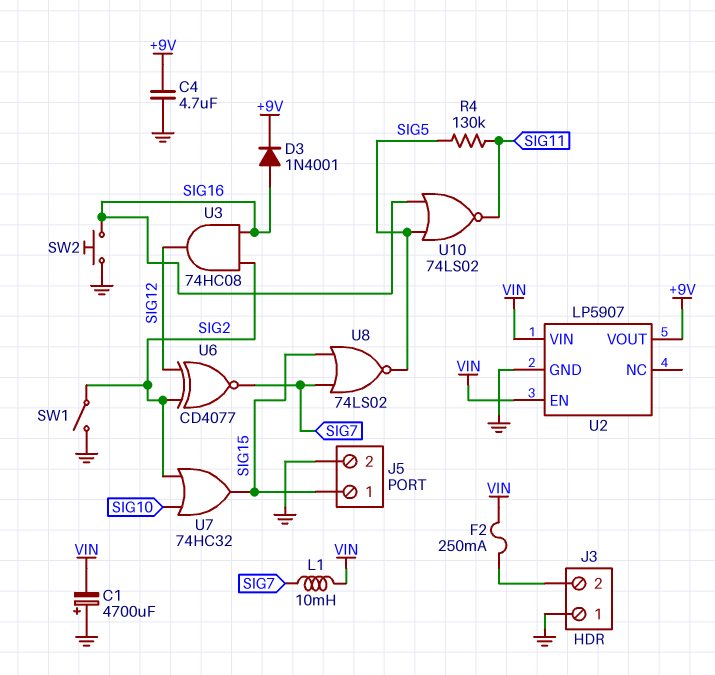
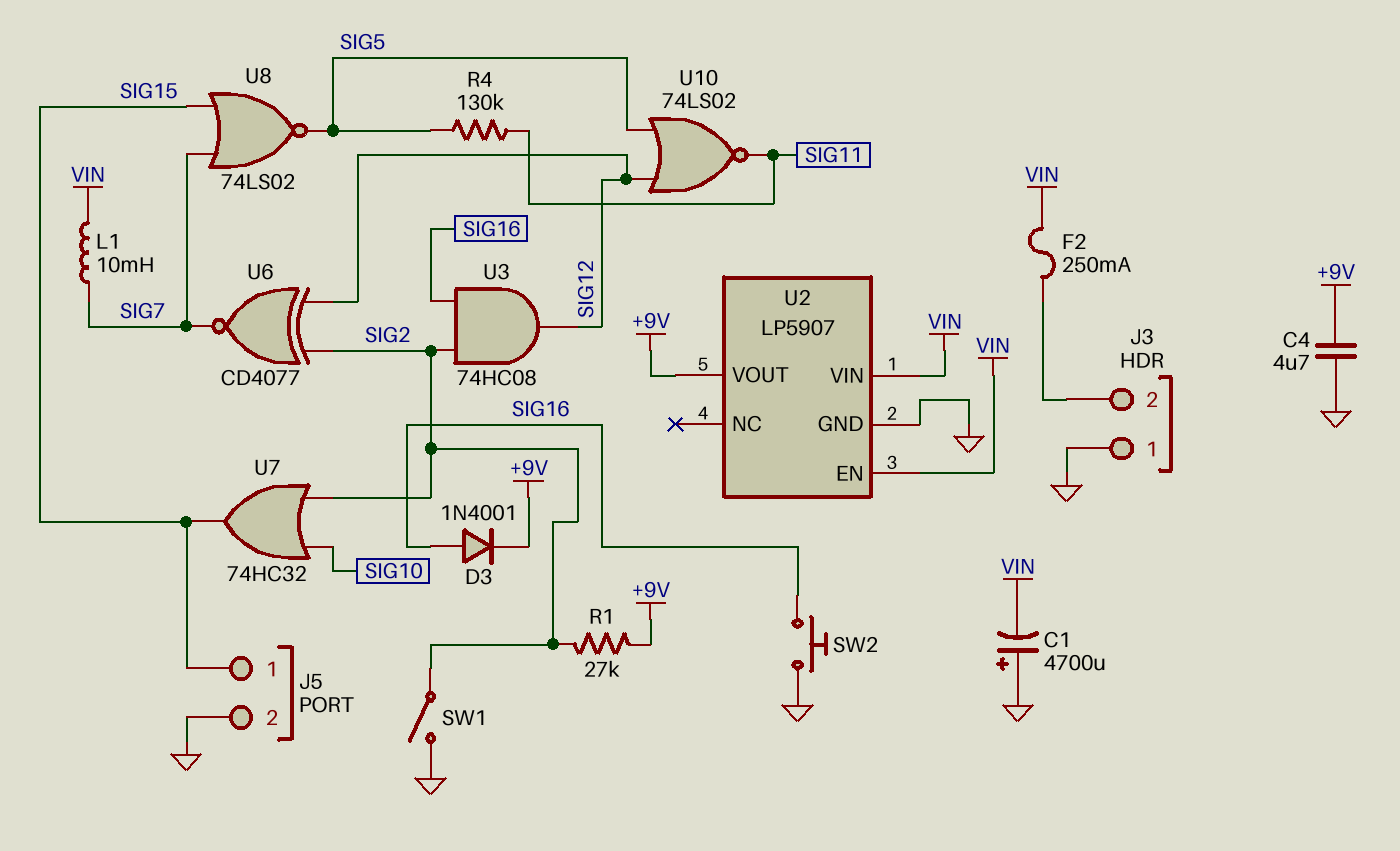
R1: none -> 27k (+9V, SIG2)
U10: NOR 74LS02 (in SIG5, in SIG16, out SIG11) -> NOR 74LS02 (in SIG5, in SIG12, out SIG11)

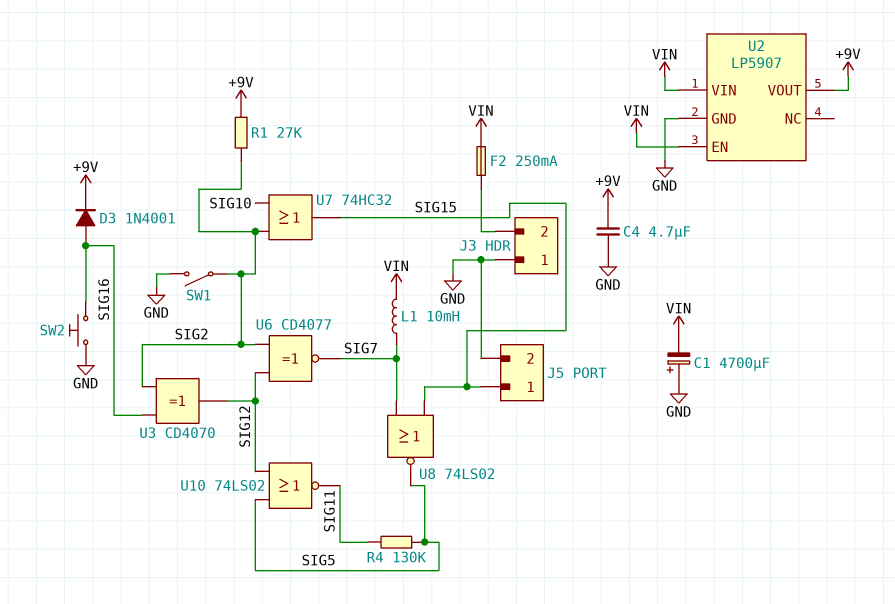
U3: AND 74HC08 (in SIG2, in SIG16, out SIG12) -> XOR CD4070 (in SIG2, in SIG16, out SIG12)

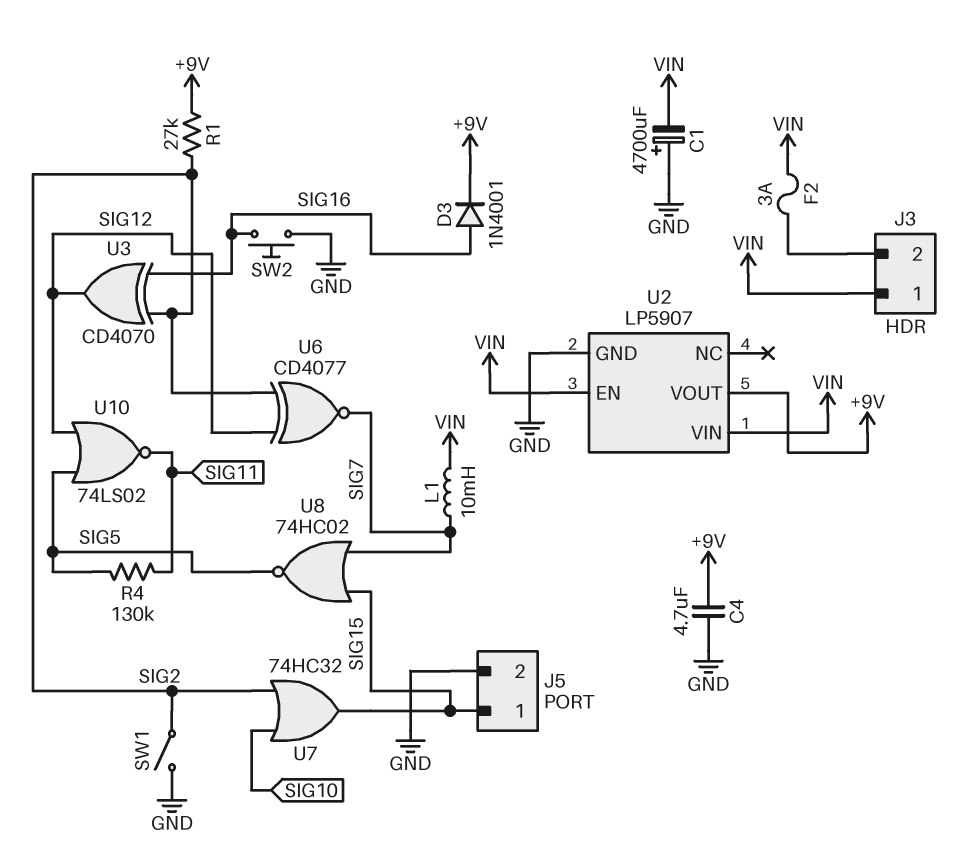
F2: 250mA (J3/2, VIN) -> 3A (J3/2, VIN)
J3 pin 1: GND -> VIN
U8: NOR 74LS02 (in SIG7, in SIG15, out SIG5) -> NOR 74HC02 (in SIG7, in SIG15, out SIG5)

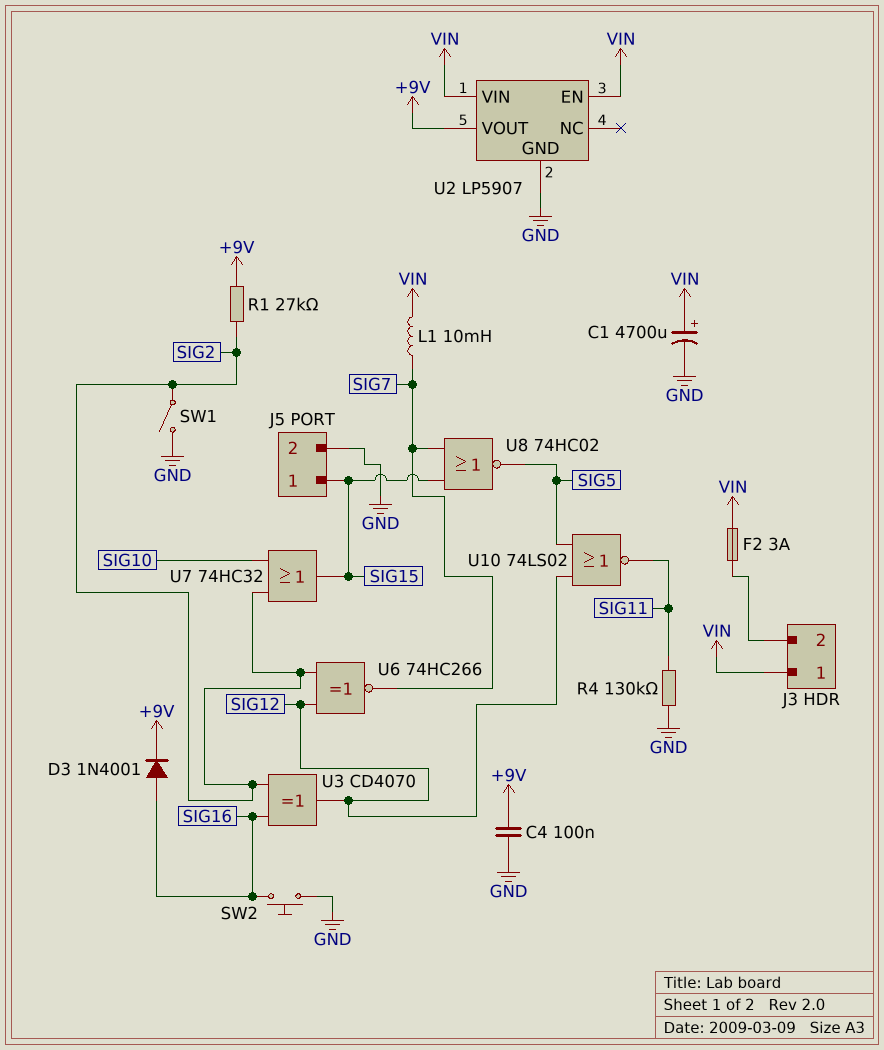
C1: 4700uF (plus GND, minus VIN) -> 4700uF (plus VIN, minus GND)
C4: 4.7uF (+9V, GND) -> 100nF (+9V, GND)
R4: 130k (SIG5, SIG11) -> 130k (GND, SIG11)
U6: XNOR CD4077 (in SIG2, in SIG12, out SIG7) -> XNOR 74HC266 (in SIG2, in SIG12, out SIG7)

